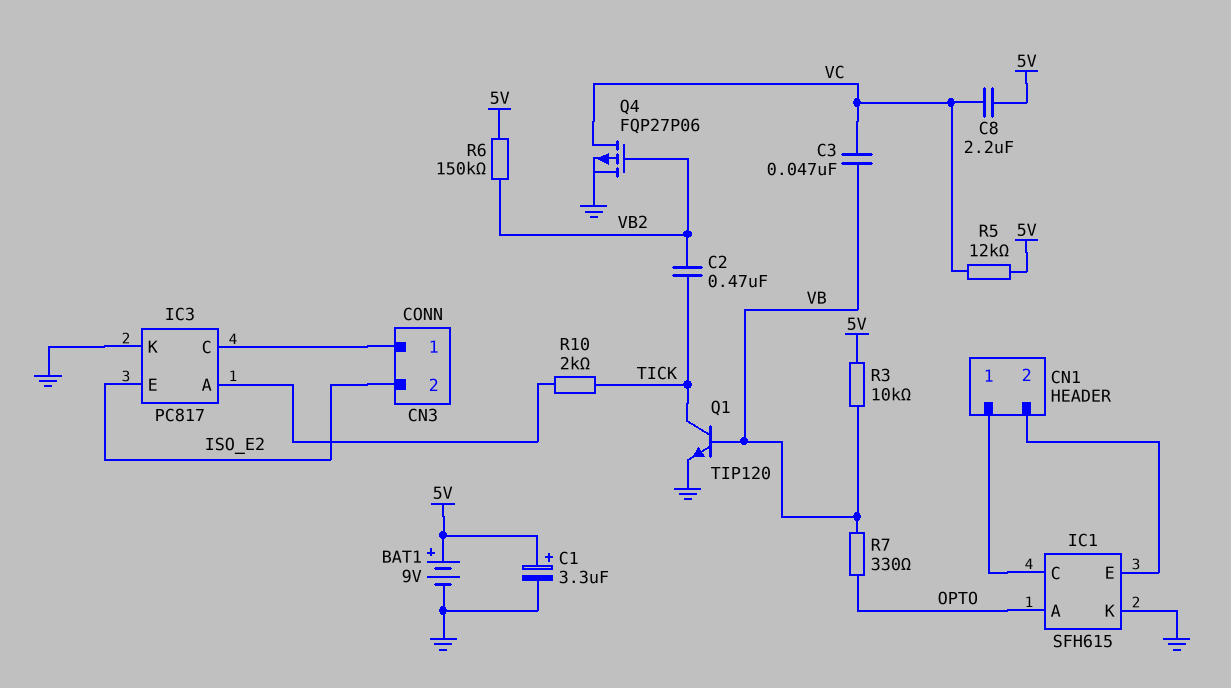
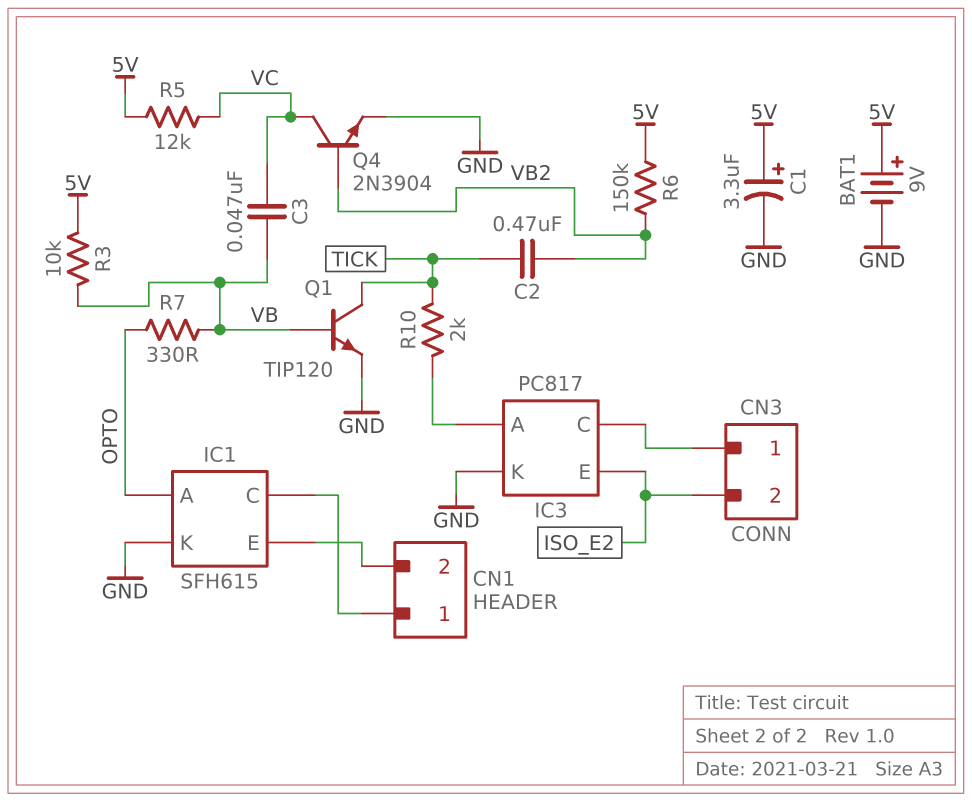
C8: 2.2uF (5V, VC) -> none
Q4: PMOS FQP27P06 (G VB2, D VC, S GND) -> NPN 2N3904 (B VB2, C VC, E GND)

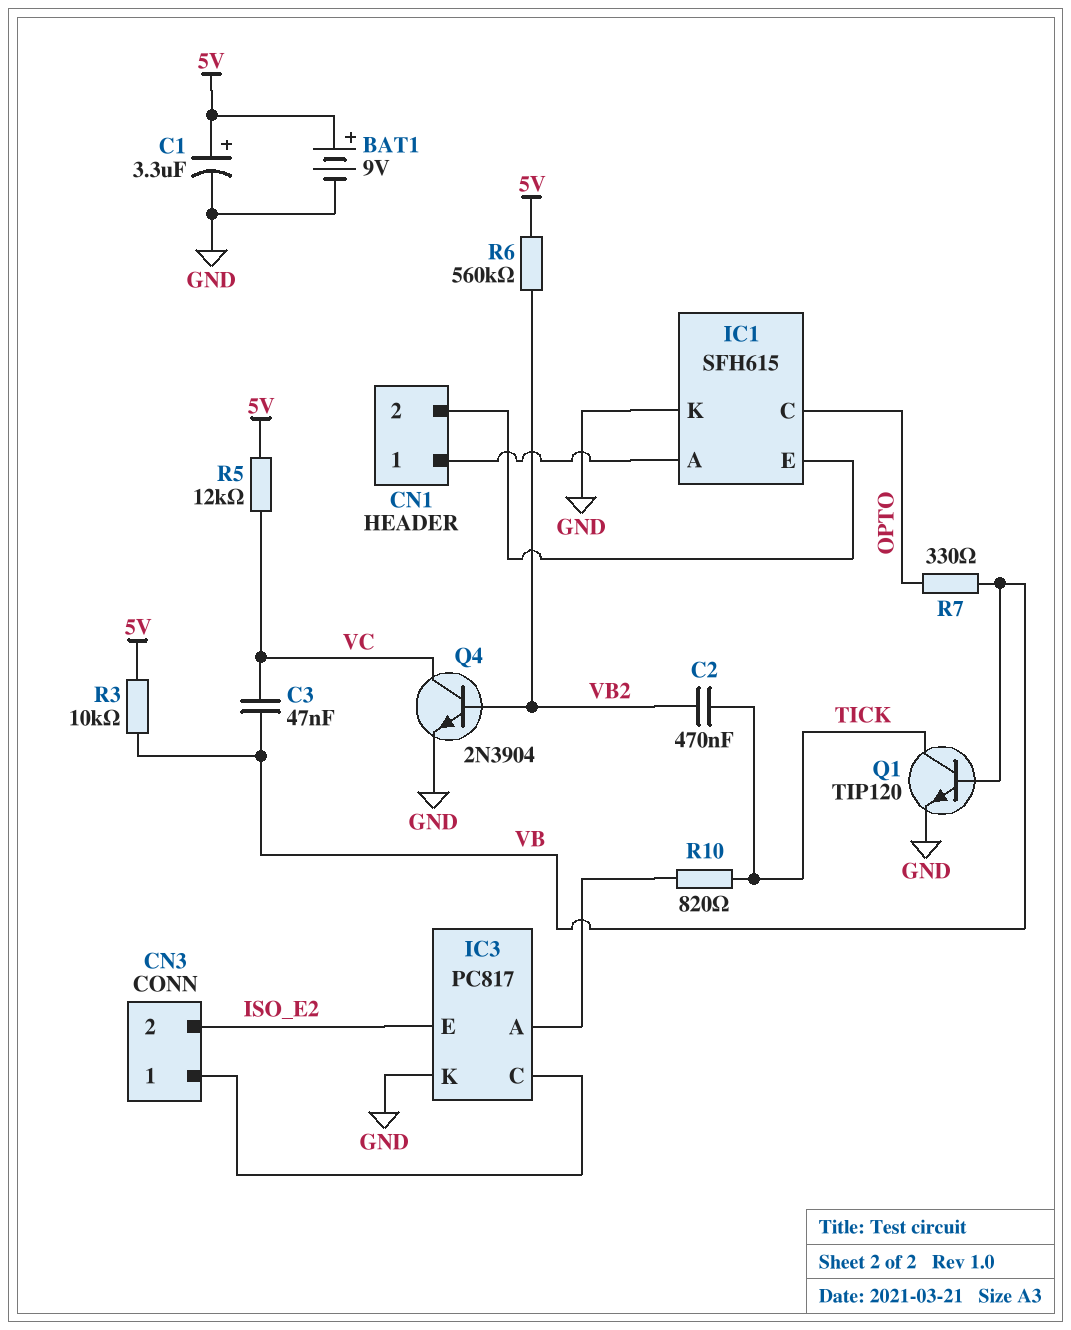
IC1 pin A: OPTO -> CN1/1
IC1 pin C: CN1/1 -> OPTO
R6: 150k (5V, VB2) -> 560k (5V, VB2)
R10: 2k (IC3/A, TICK) -> 820 (IC3/A, TICK)

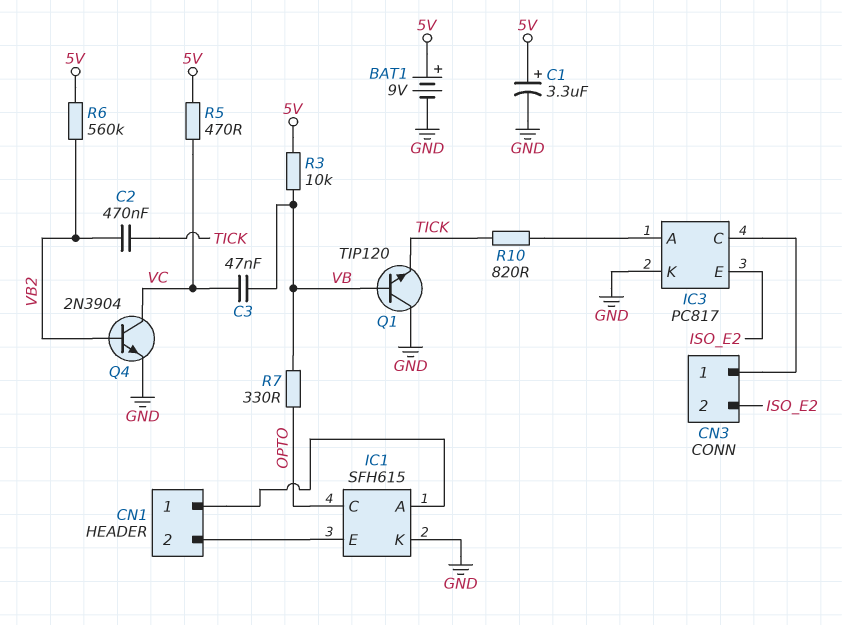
Q1: NPN TIP120 (B VB, C TICK, E GND) -> NPN TIP120 (B VB, C GND, E TICK)
R5: 12k (5V, VC) -> 470 (5V, VC)

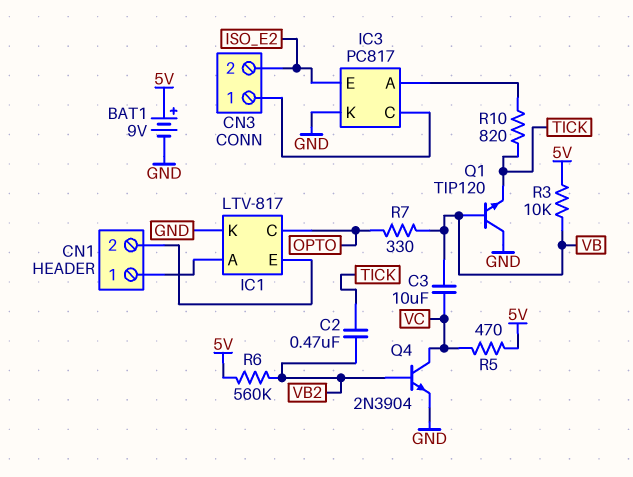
C1: 3.3uF (plus 5V, minus GND) -> none
C3: 47nF (VB, VC) -> 10uF (VB, VC)
IC1: SFH615 -> LTV-817

